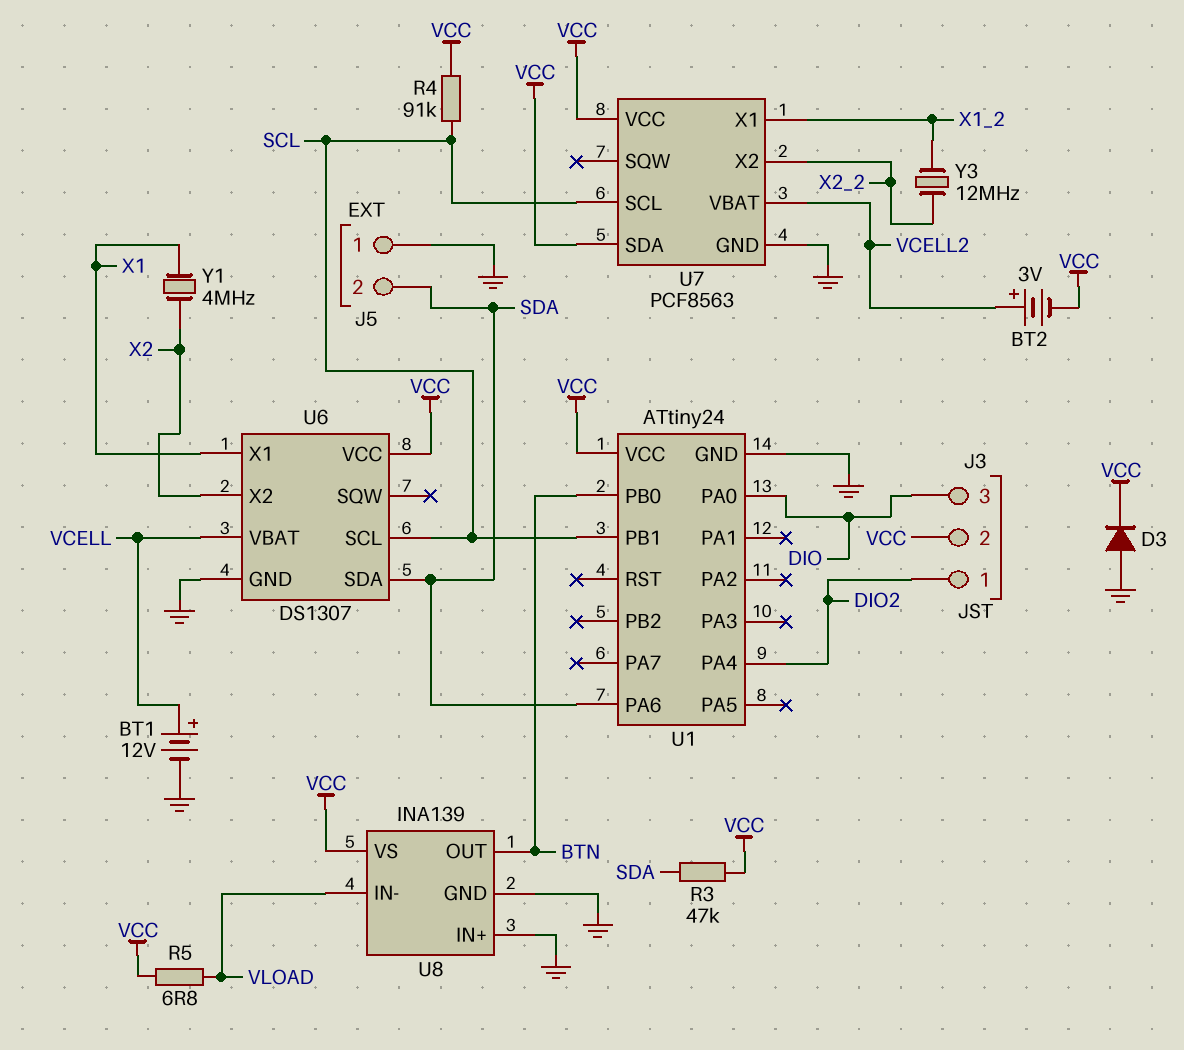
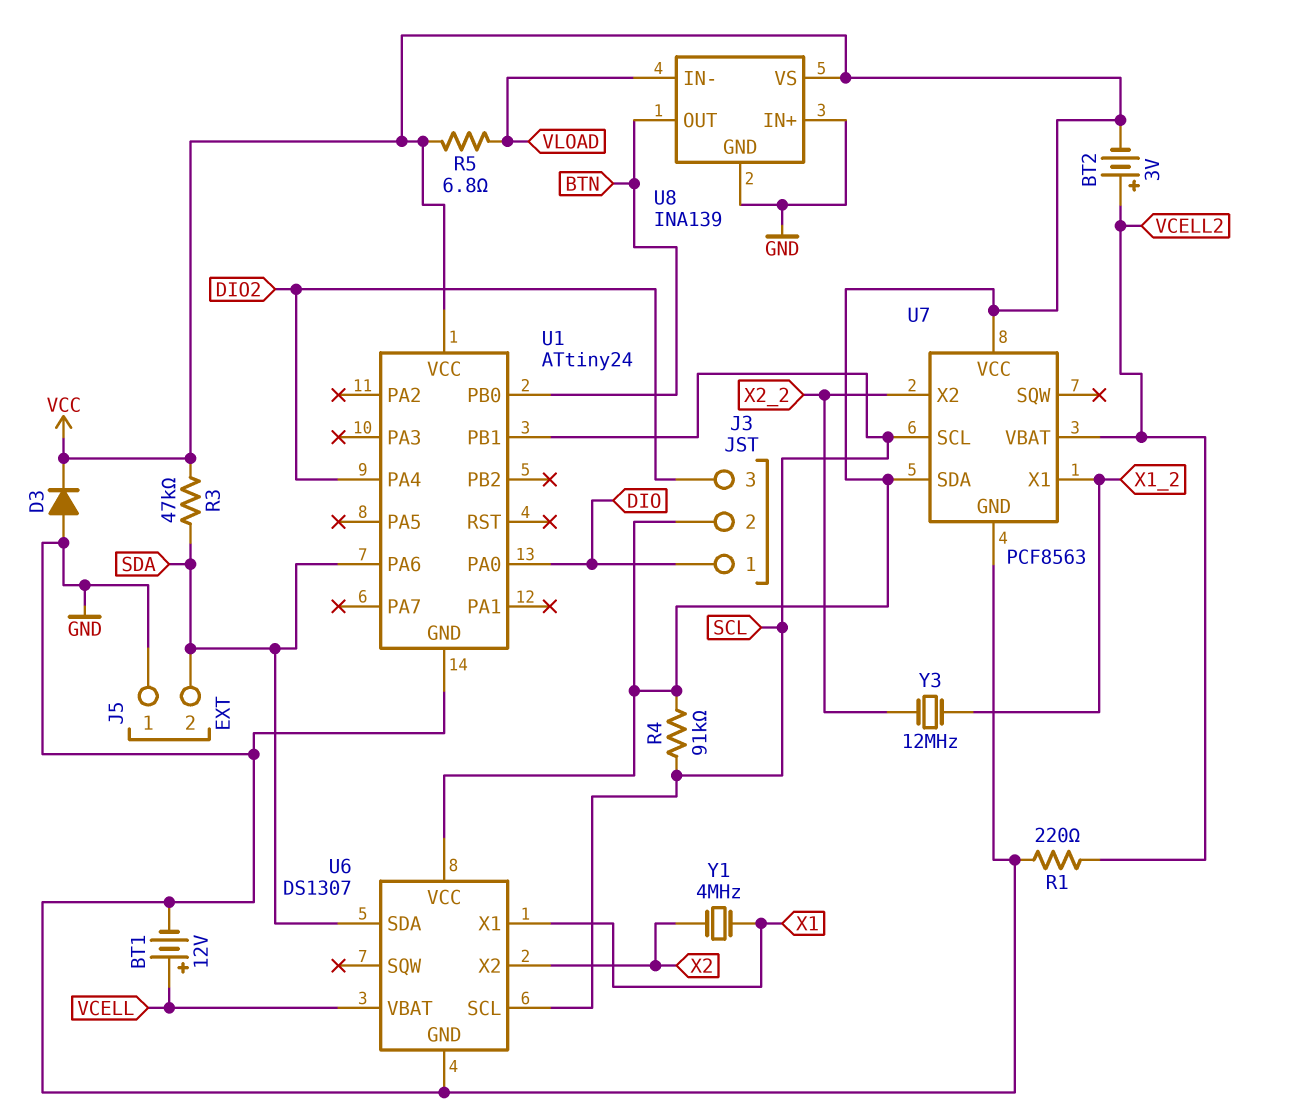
J3 pin 1: DIO2 -> DIO
J3 pin 3: DIO -> DIO2
R1: none -> 220 (GND, VCELL2)

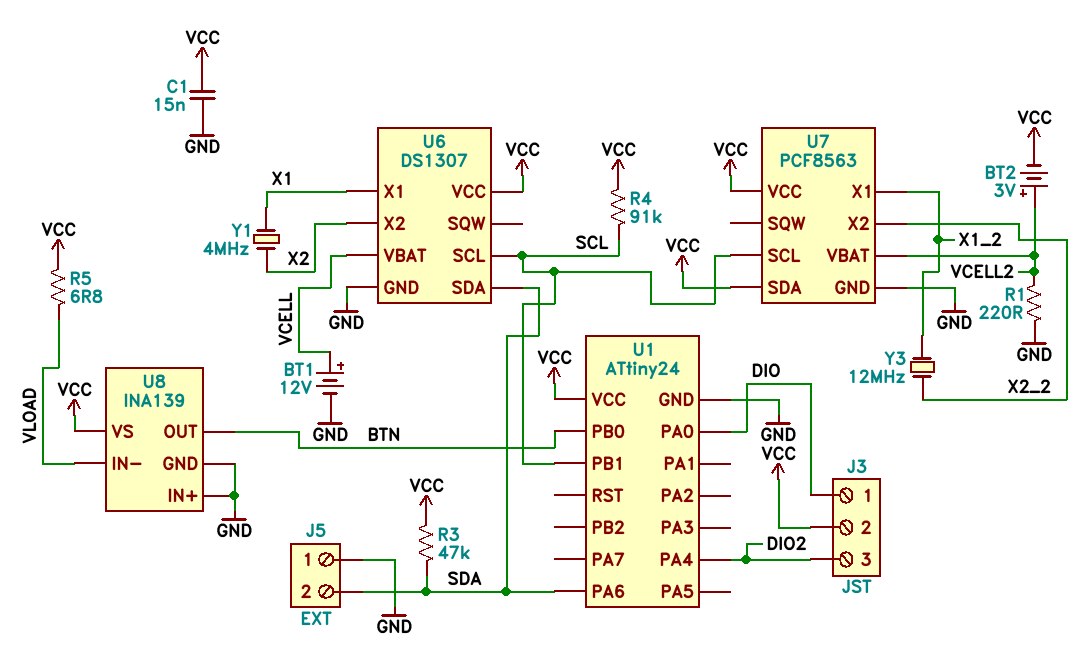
C1: none -> 15nF (GND, VCC)
D3: diode (A GND, K VCC) -> none

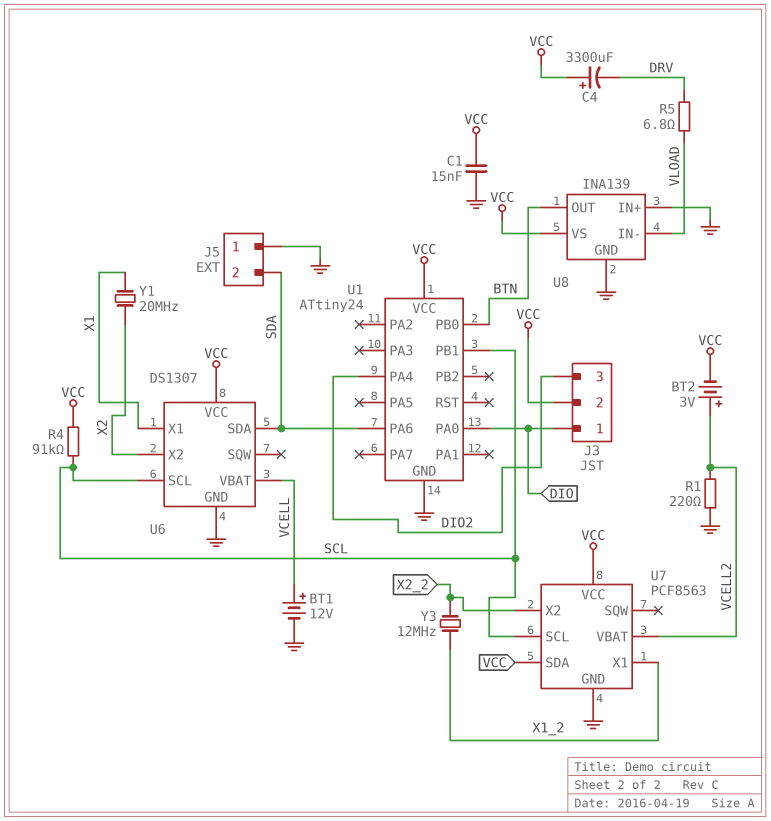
C4: none -> 3300uF (plus VCC, minus DRV)
R3: 47k (SDA, VCC) -> none
R5: 6.8 (VCC, VLOAD) -> 6.8 (DRV, VLOAD)
Y1: 4MHz (X1, X2) -> 20MHz (X1, X2)

